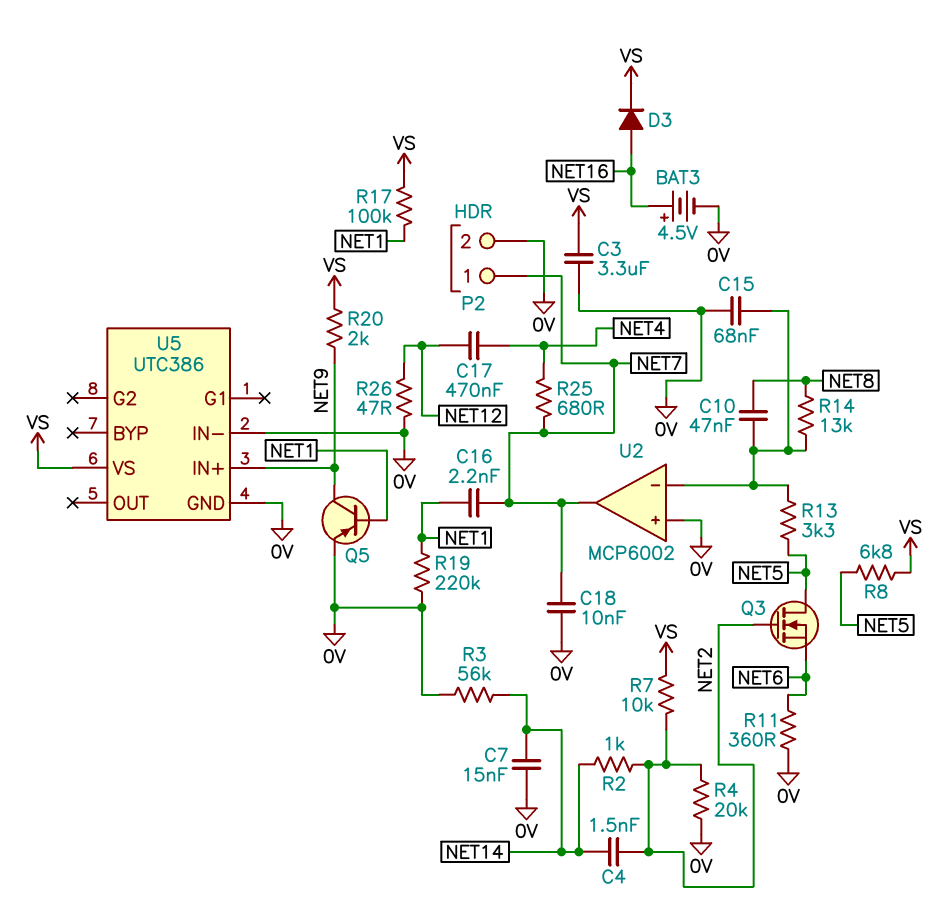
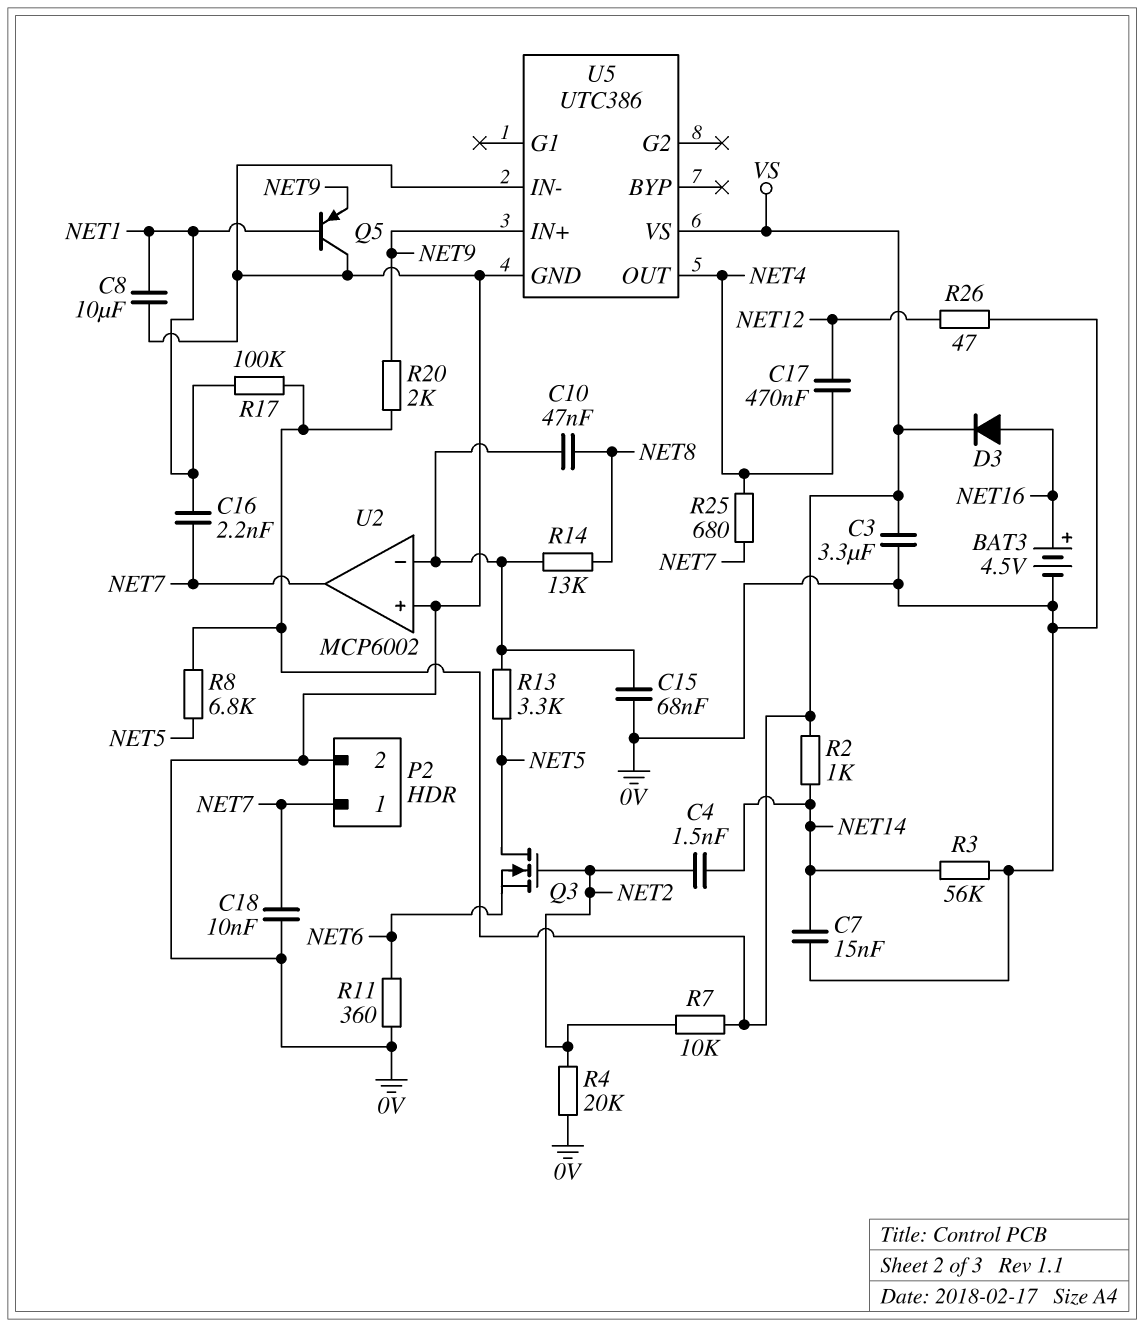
C8: none -> 10uF (0V, NET1)
Q5: PNP (B NET1, C NET9, E 0V) -> PNP (B NET1, C 0V, E NET9)
R2: 1k (NET2, NET14) -> 1k (NET14, VS)
R19: 220k (0V, NET1) -> none
U5 pin OUT: none -> NET4

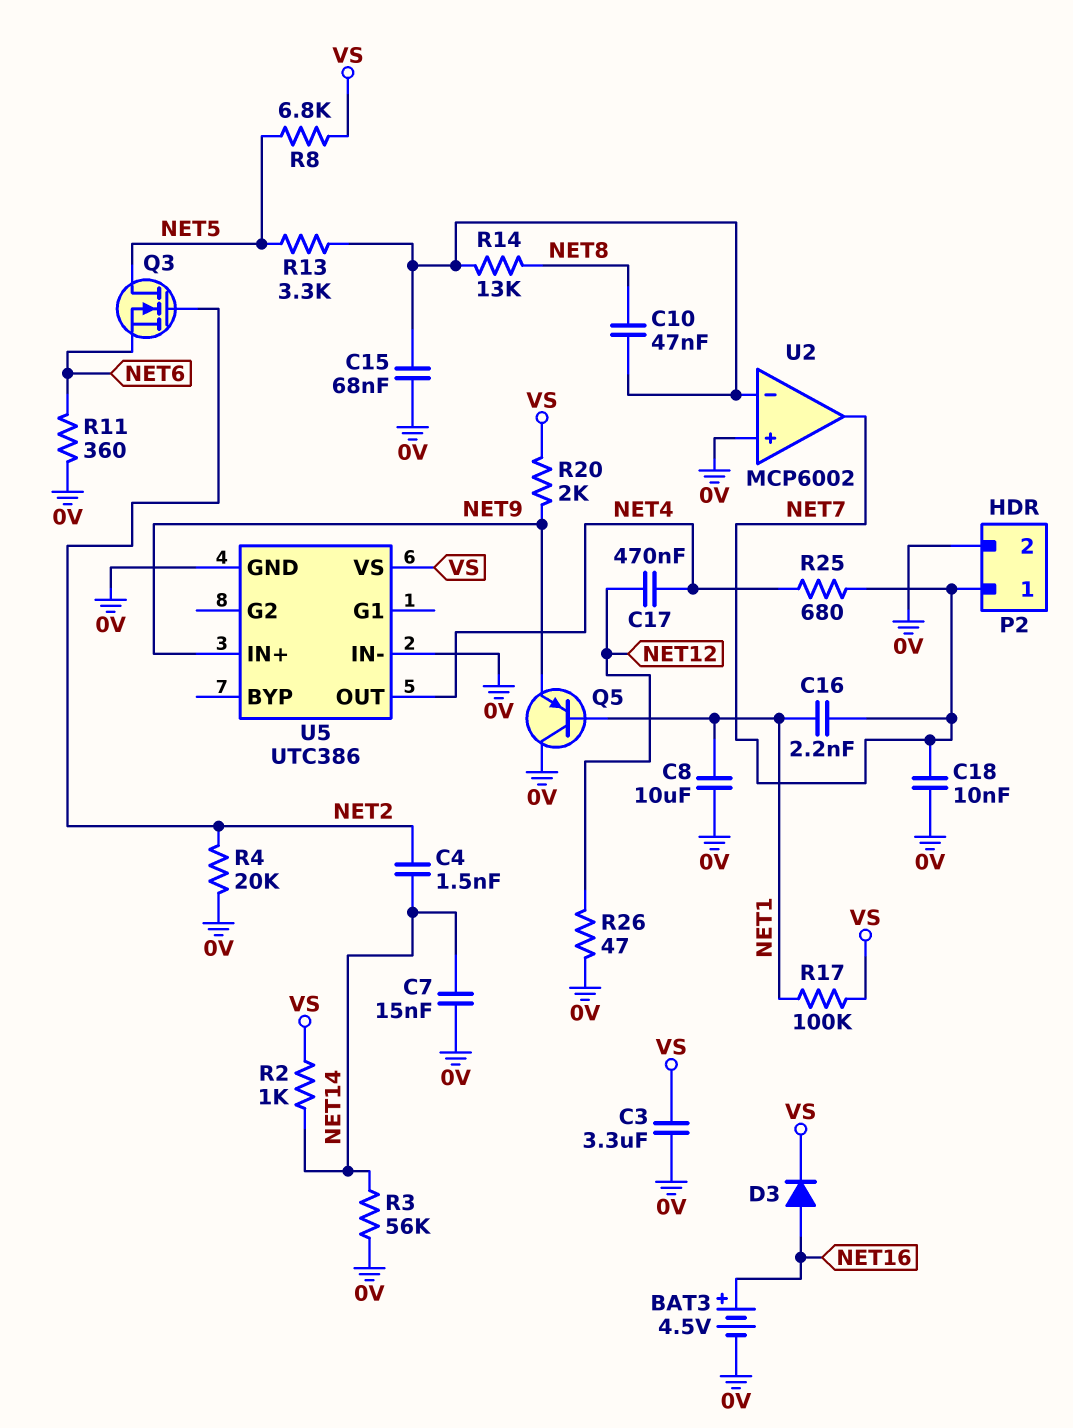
R7: 10k (NET2, VS) -> none

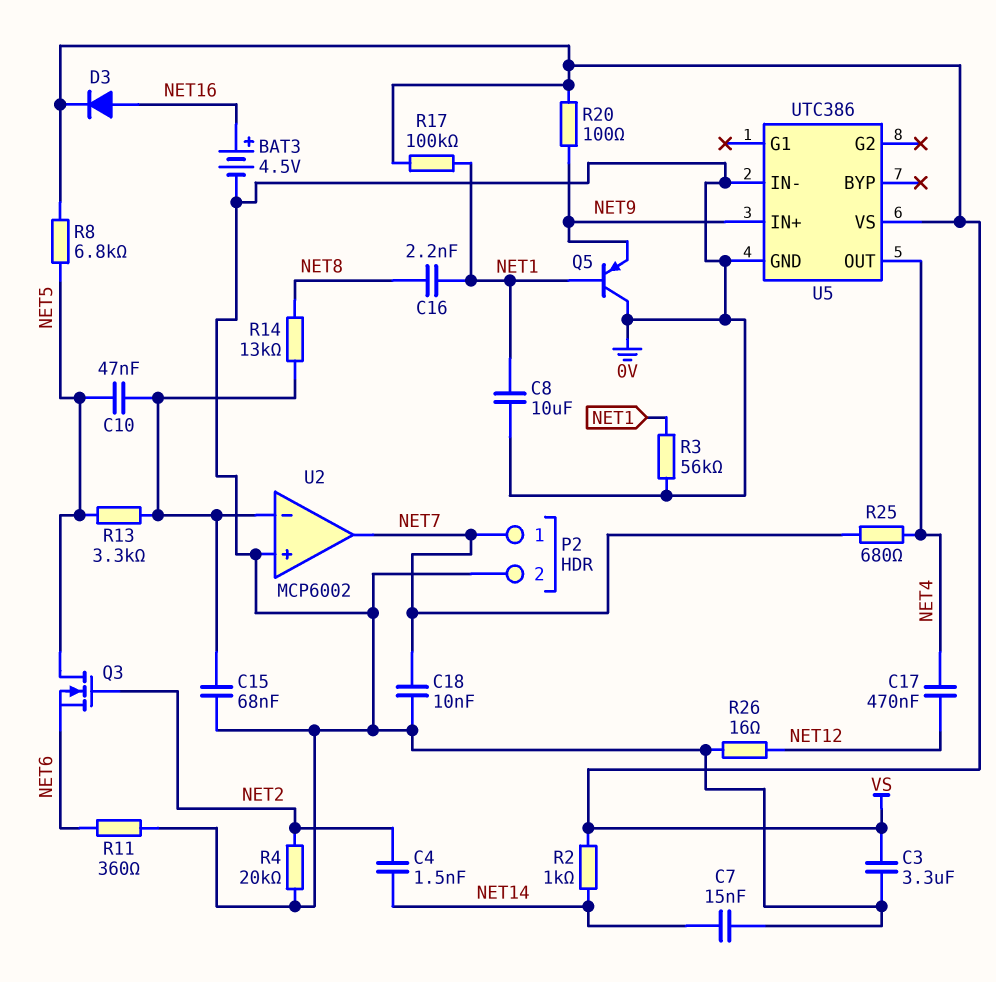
C10: 47nF (NET8, U2/in-) -> 47nF (NET5, U2/in-)
C16: 2.2nF (NET1, NET7) -> 2.2nF (NET1, NET8)
R3: 56k (0V, NET14) -> 56k (0V, NET1)
R20: 2k (NET9, VS) -> 100 (NET9, VS)
R26: 47 (0V, NET12) -> 16 (0V, NET12)

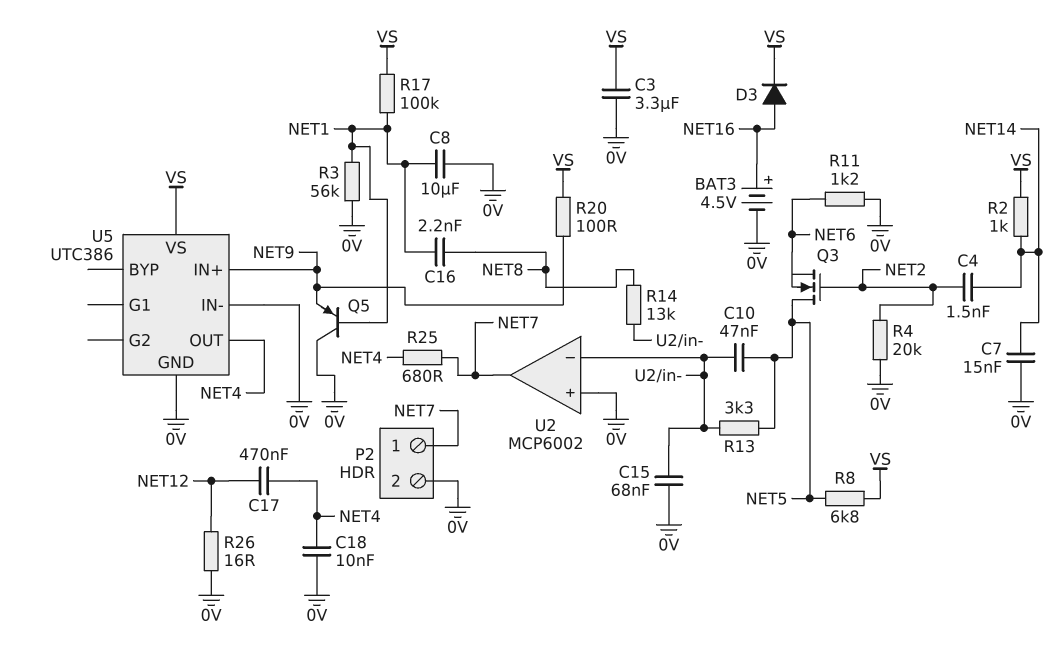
C18: 10nF (0V, NET7) -> 10nF (0V, NET4)
R11: 360 (0V, NET6) -> 1.2k (0V, NET6)

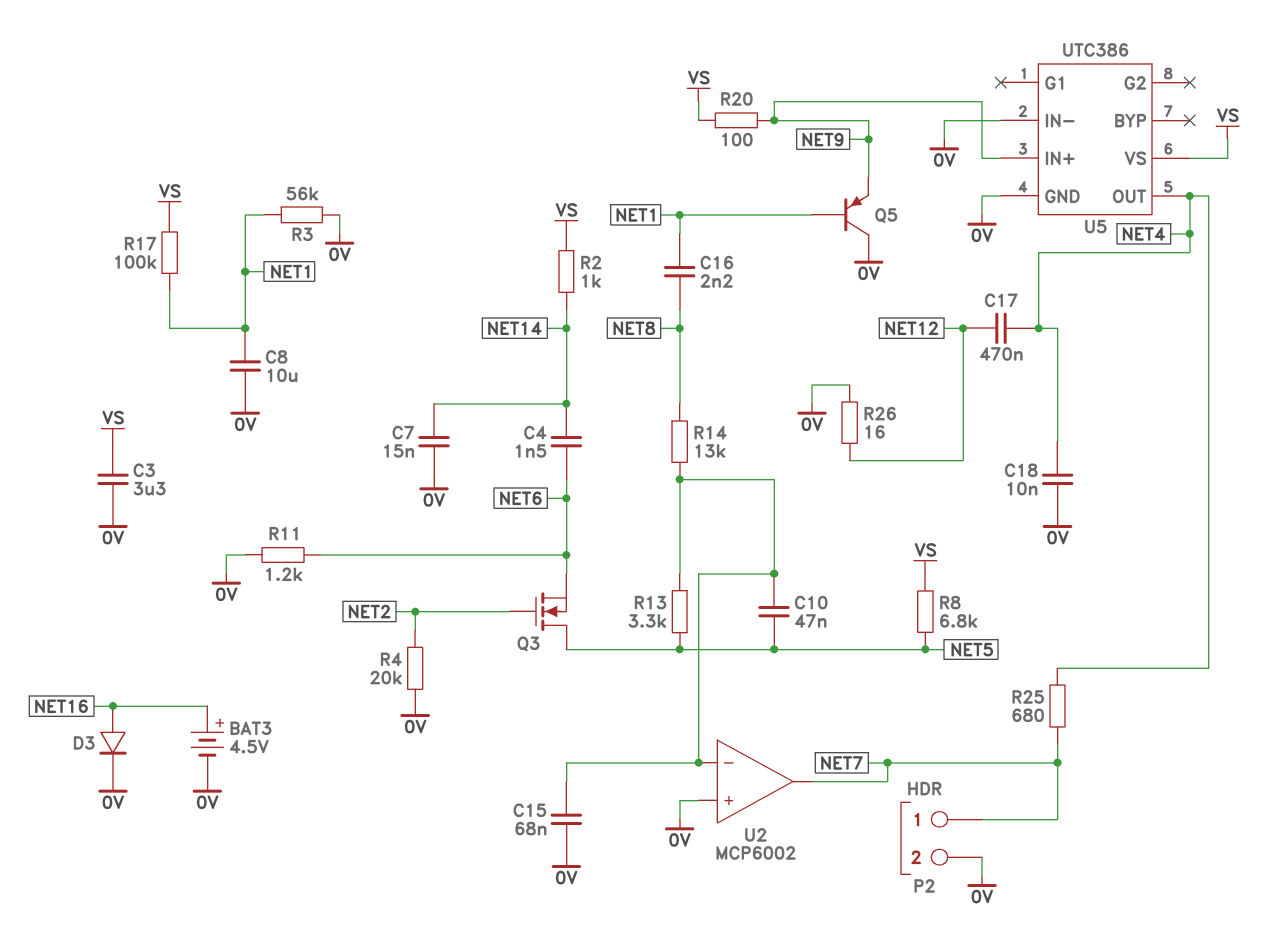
C4: 1.5nF (NET2, NET14) -> 1.5nF (NET6, NET14)
D3: diode (A NET16, K VS) -> diode (A NET16, K 0V)

